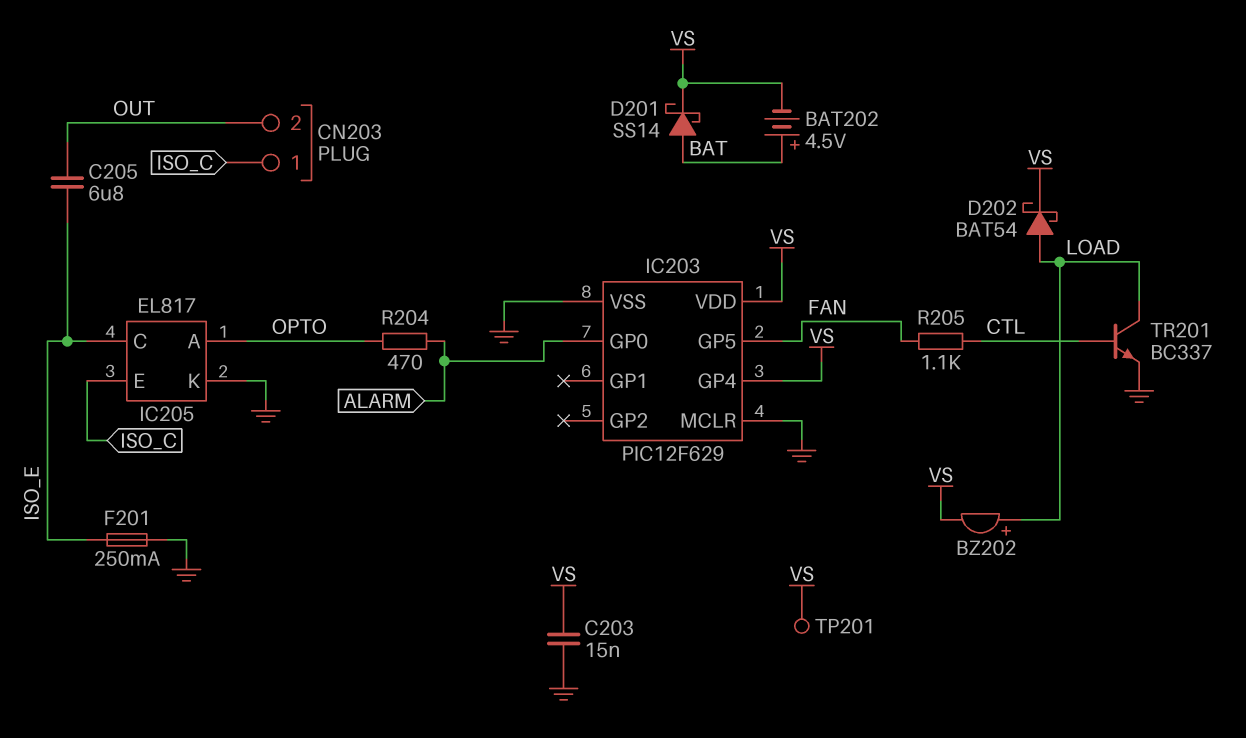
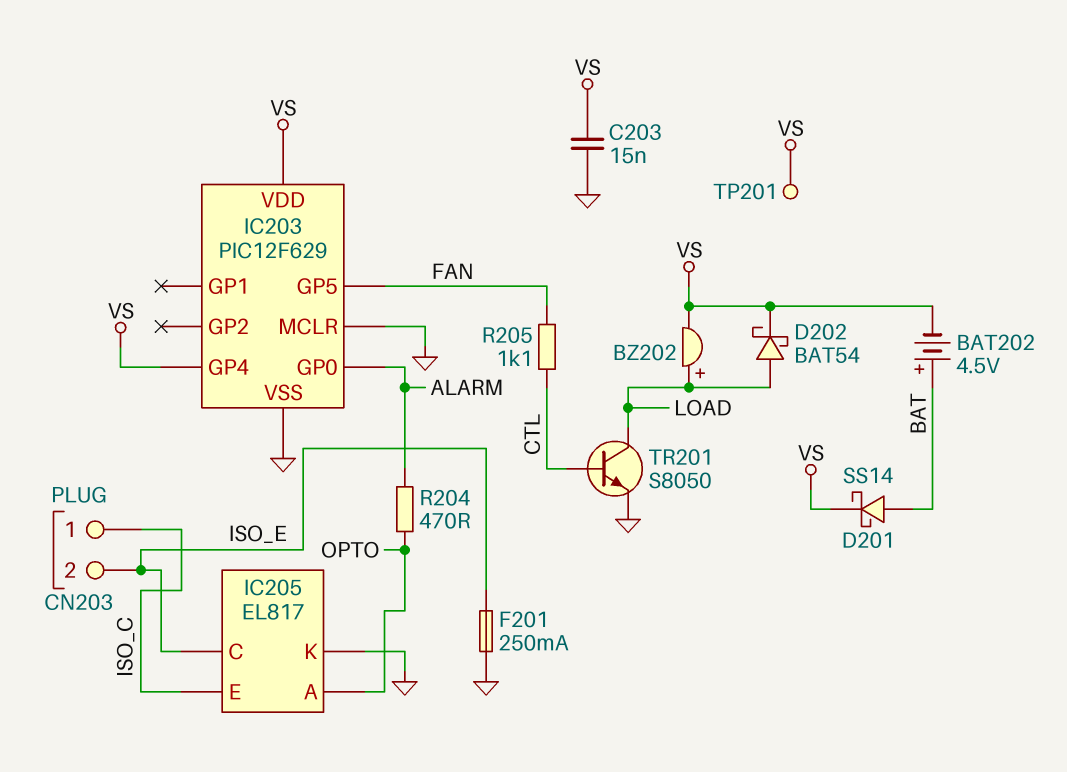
C205: 6.8uF (ISO_E, OUT) -> none
CN203 pin 2: OUT -> ISO_E
TR201: NPN BC337 (B CTL, C LOAD, E GND) -> NPN S8050 (B CTL, C LOAD, E GND)

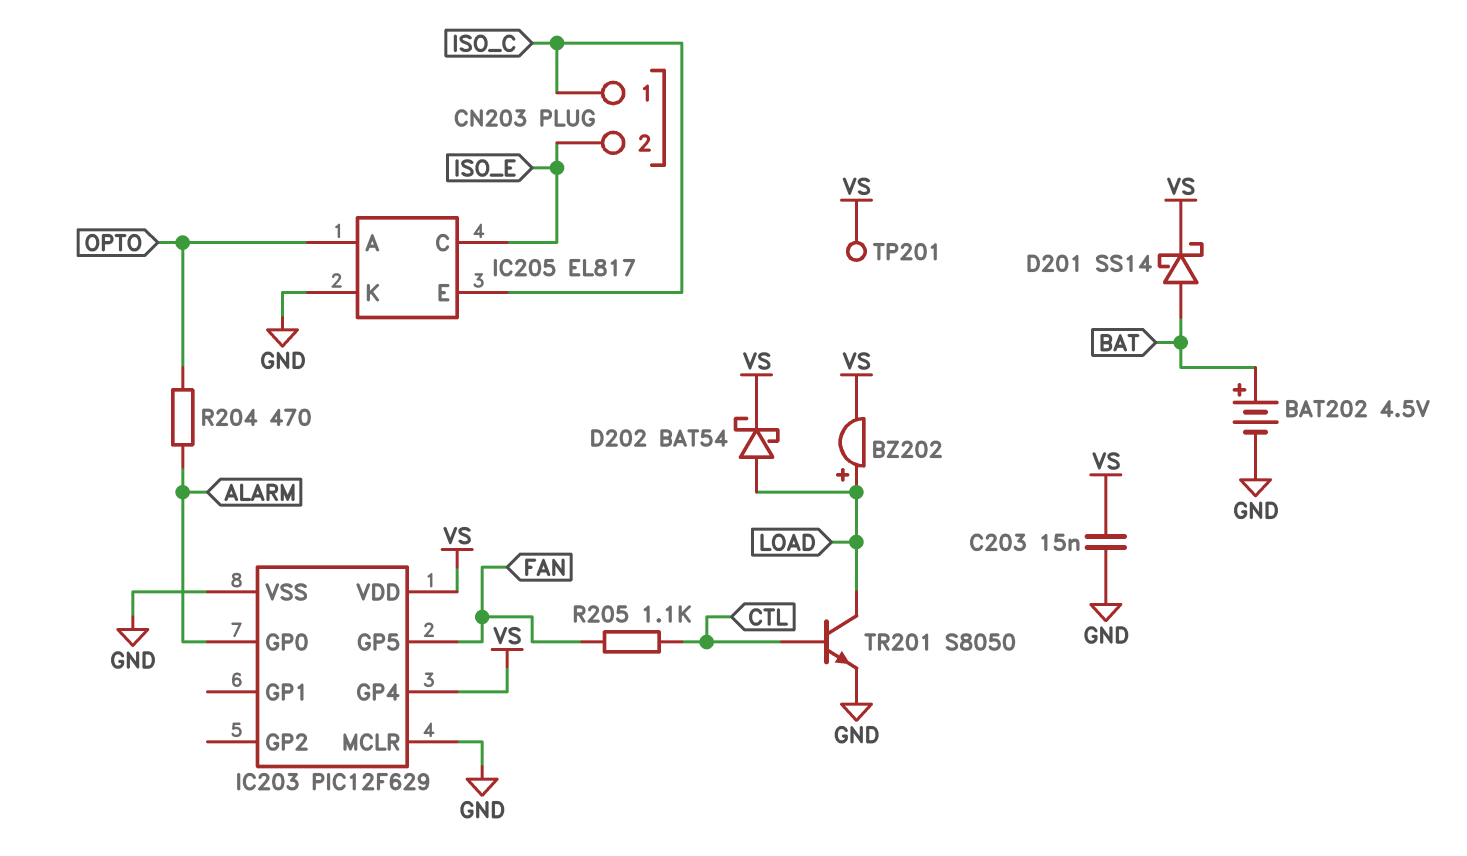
BAT202: 4.5V (plus BAT, minus VS) -> 4.5V (plus BAT, minus GND)
F201: 250mA (GND, ISO_E) -> none

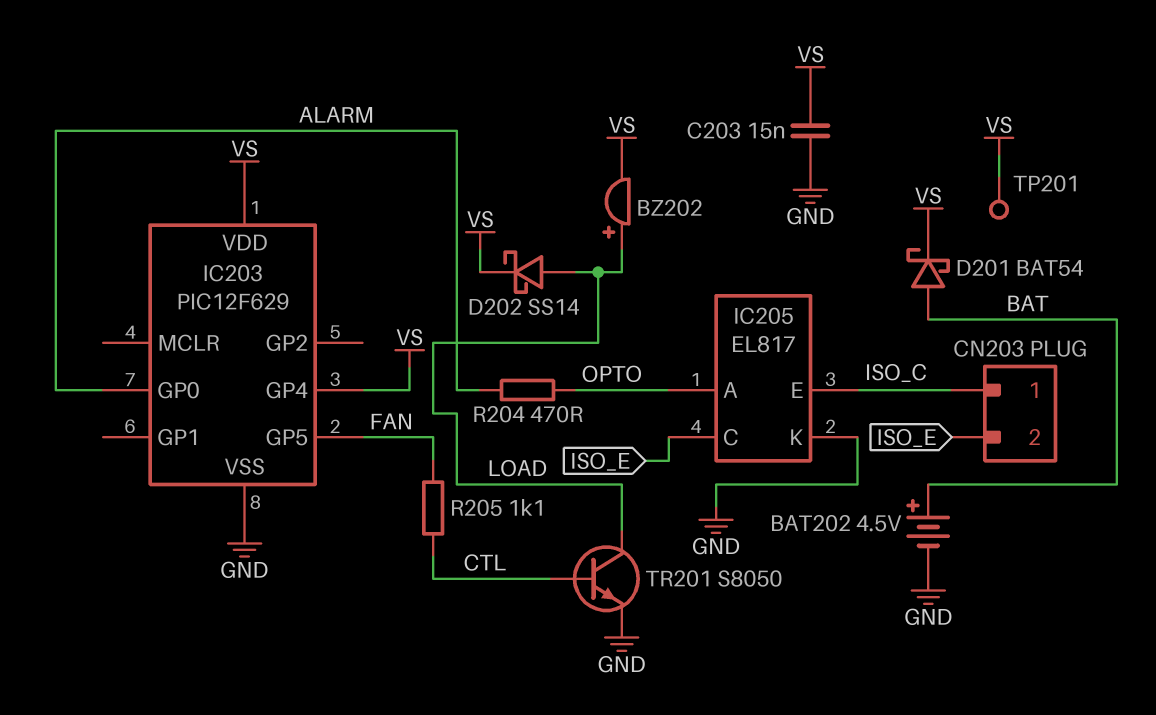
D201: schottky SS14 (A BAT, K VS) -> schottky BAT54 (A BAT, K VS)
D202: schottky BAT54 (A LOAD, K VS) -> schottky SS14 (A LOAD, K VS)
IC203 pin MCLR: GND -> none

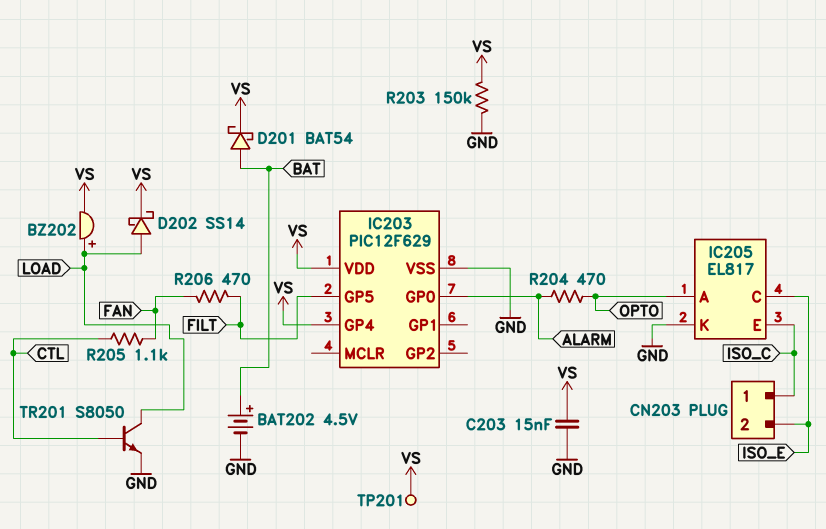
IC203 pin GP5: FAN -> FILT
R203: none -> 150k (GND, VS)
R206: none -> 470 (FAN, FILT)

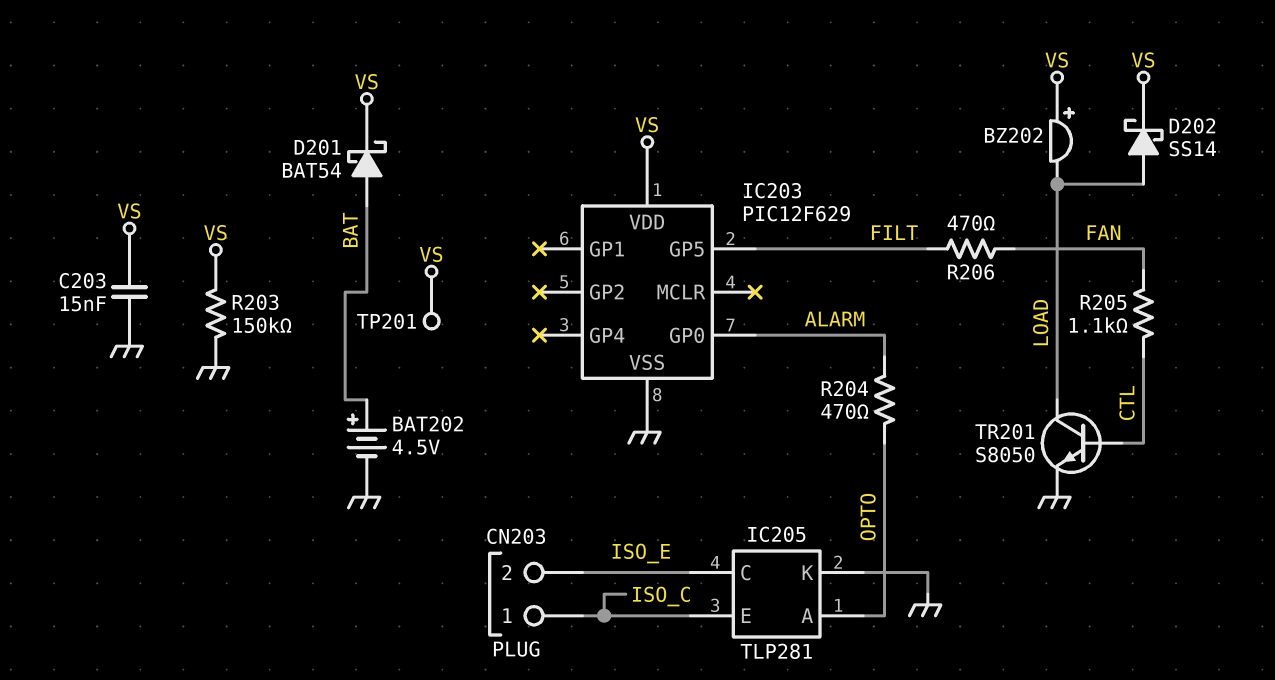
BZ202: buzzer (plus LOAD, minus VS) -> buzzer (plus VS, minus LOAD)
IC203 pin GP4: VS -> none
IC205: EL817 -> TLP281

